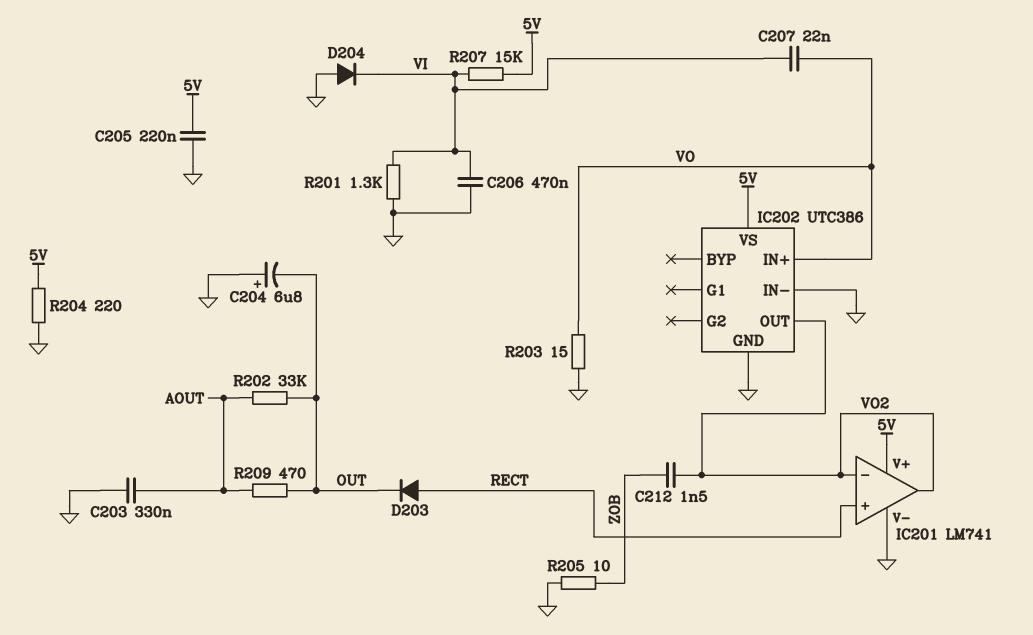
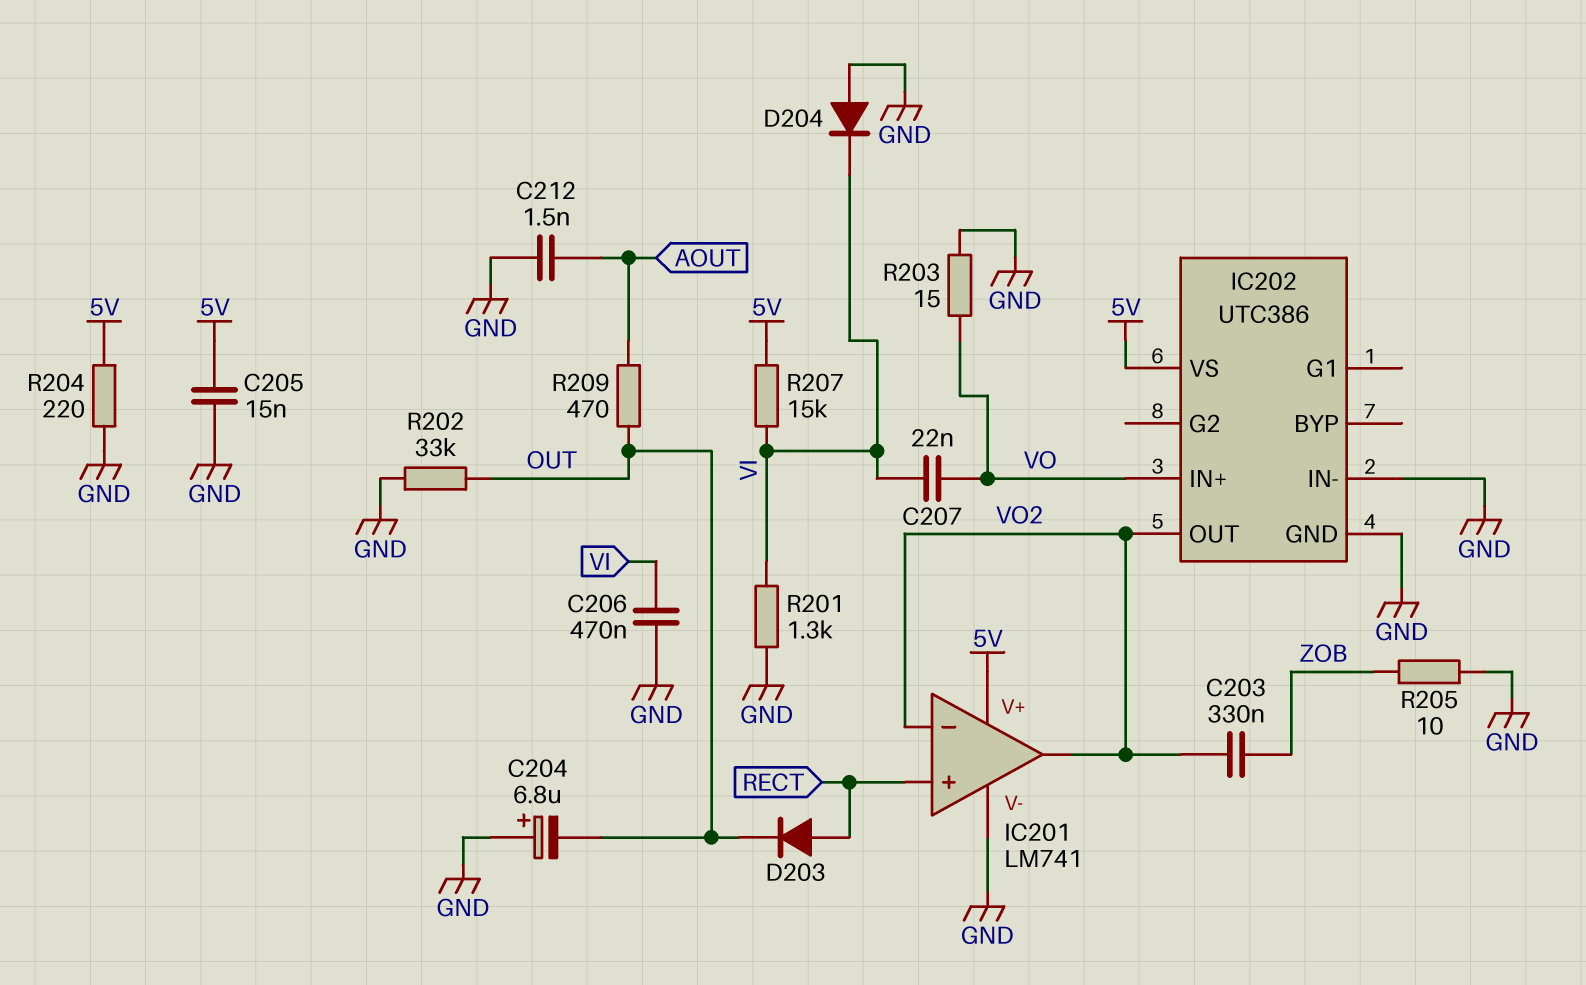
C203: 330nF (AOUT, GND) -> 330nF (VO2, ZOB)
C205: 220nF (5V, GND) -> 15nF (5V, GND)
C212: 1.5nF (VO2, ZOB) -> 1.5nF (AOUT, GND)
R202: 33k (AOUT, OUT) -> 33k (GND, OUT)

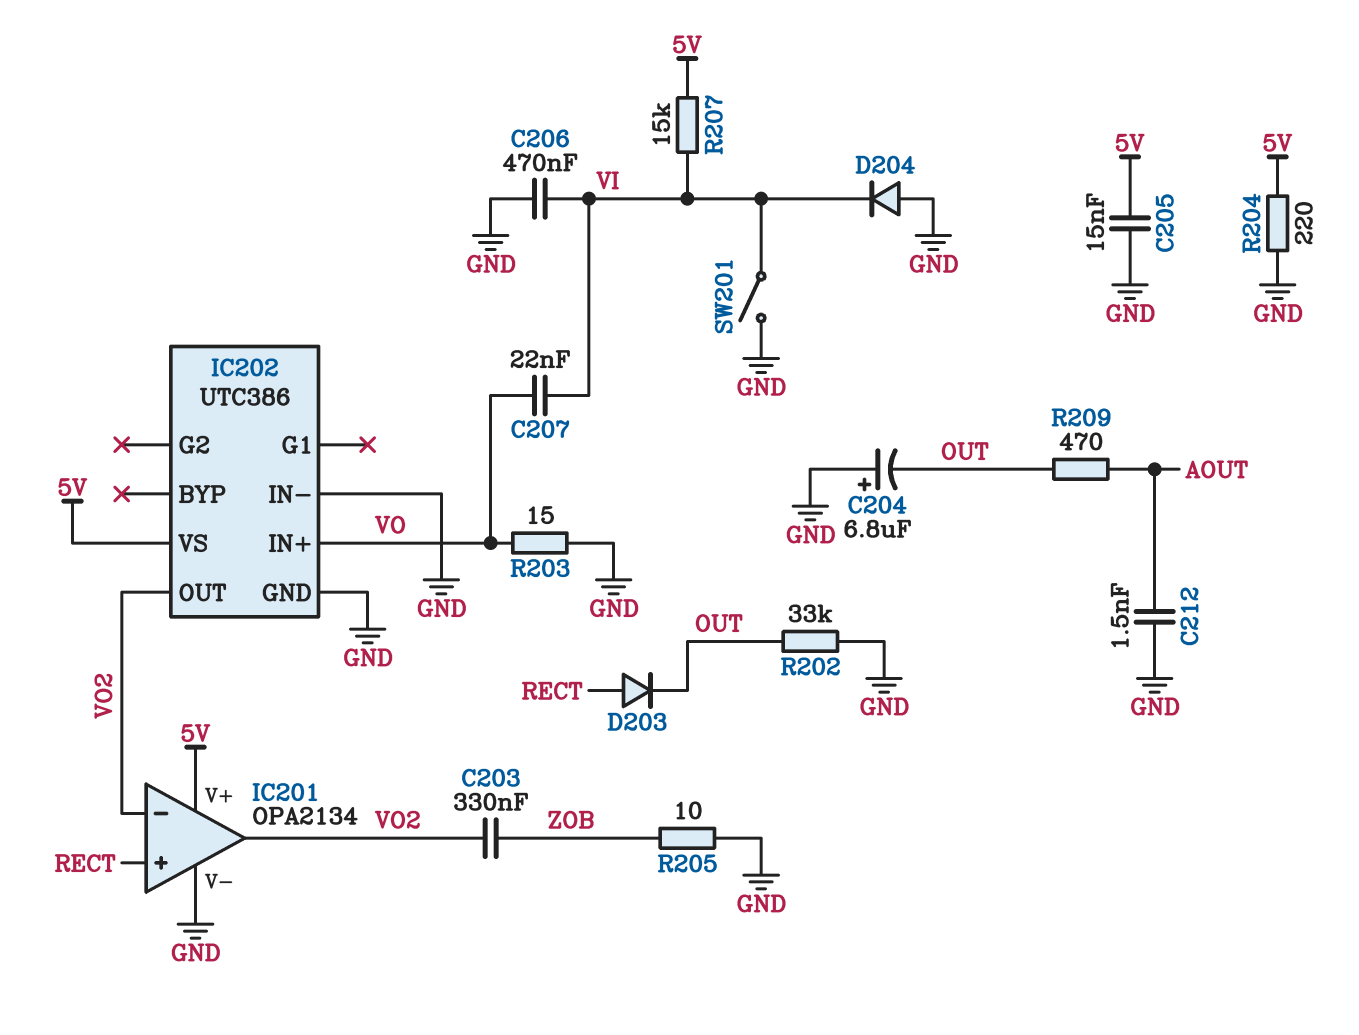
IC201: LM741 -> OPA2134
R201: 1.3k (GND, VI) -> none
SW201: none -> switch (GND, VI)

